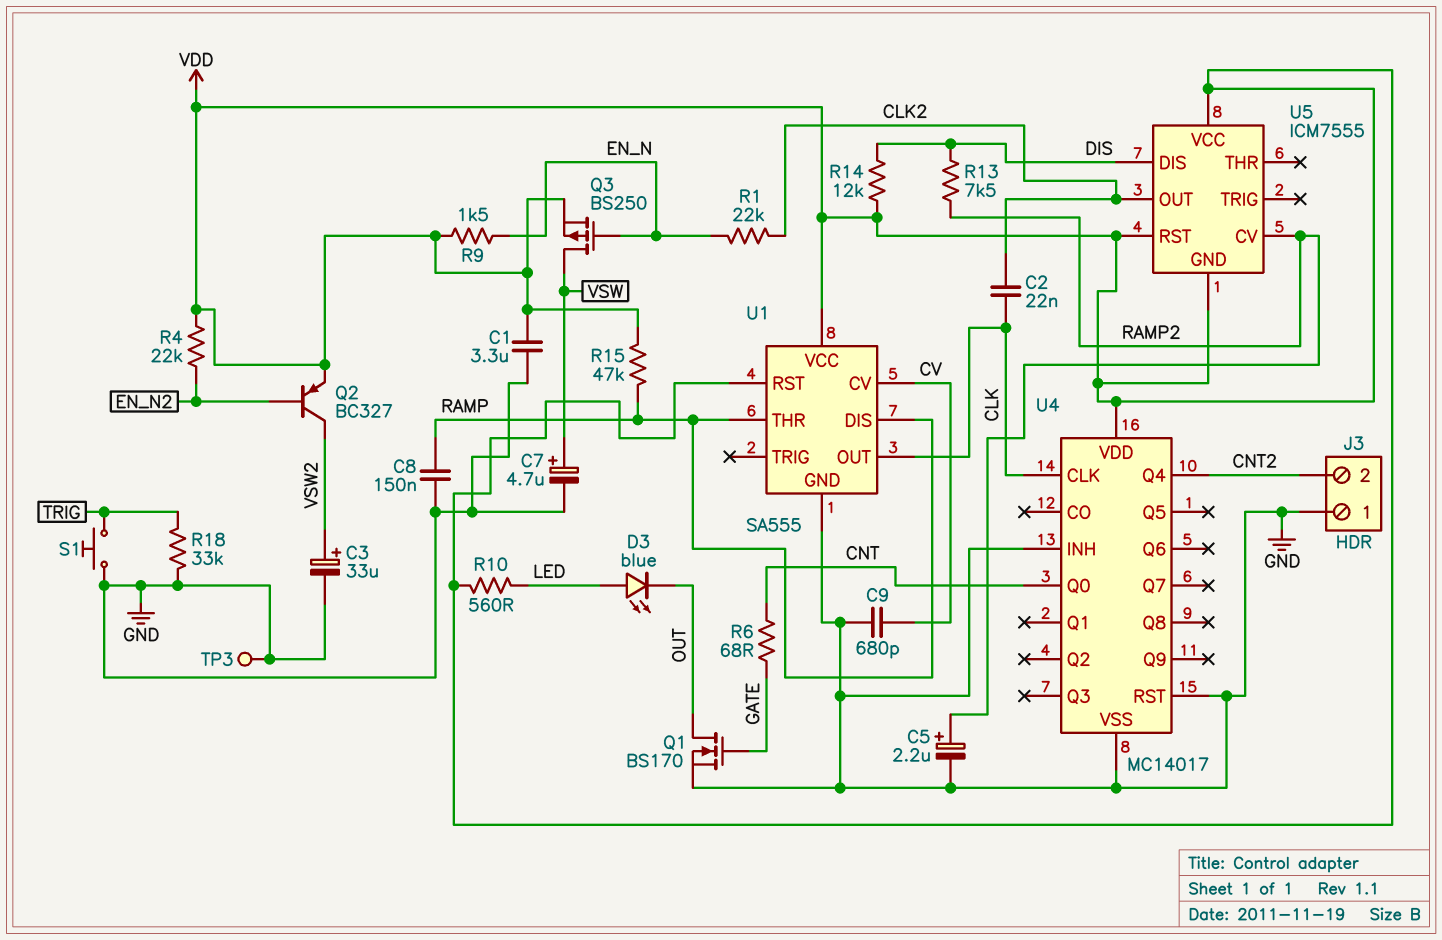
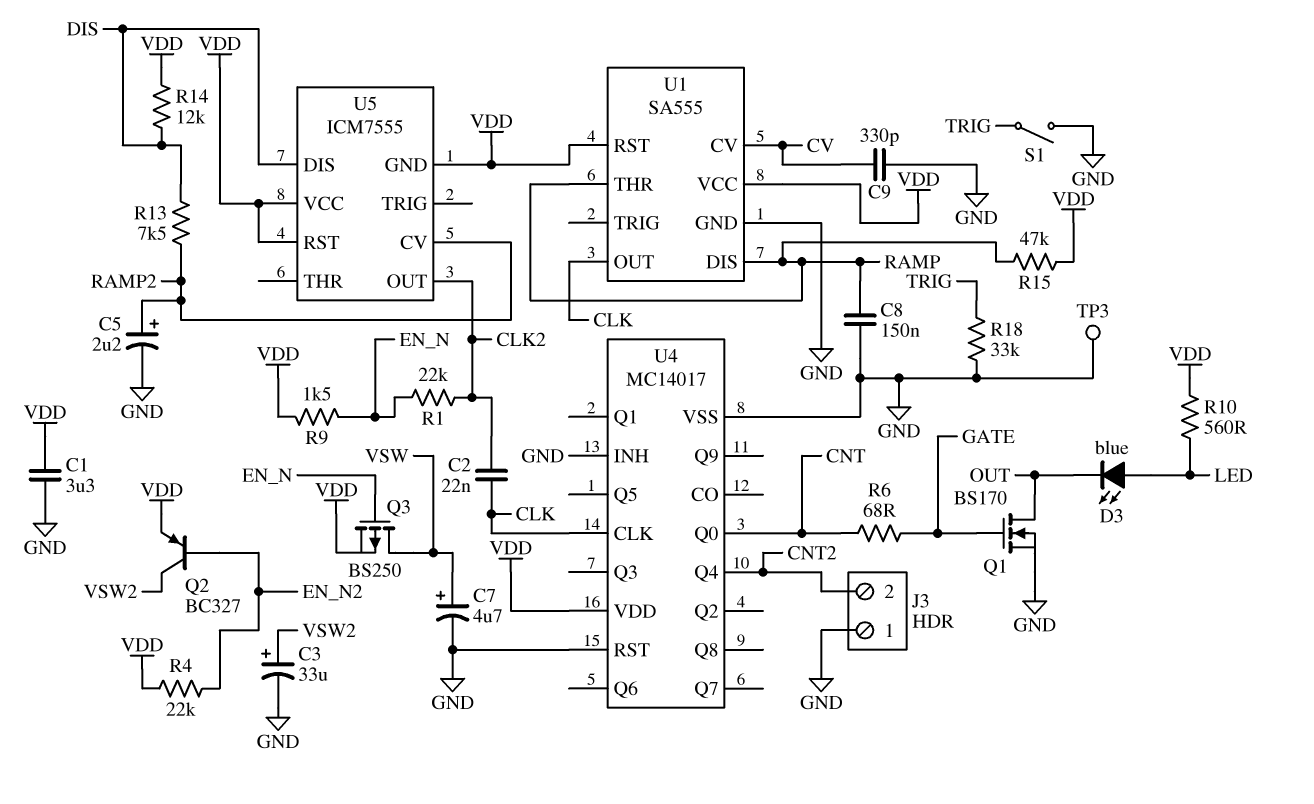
C9: 680pF (CV, GND) -> 330pF (CV, GND)
S1: button (GND, TRIG) -> switch (GND, TRIG)

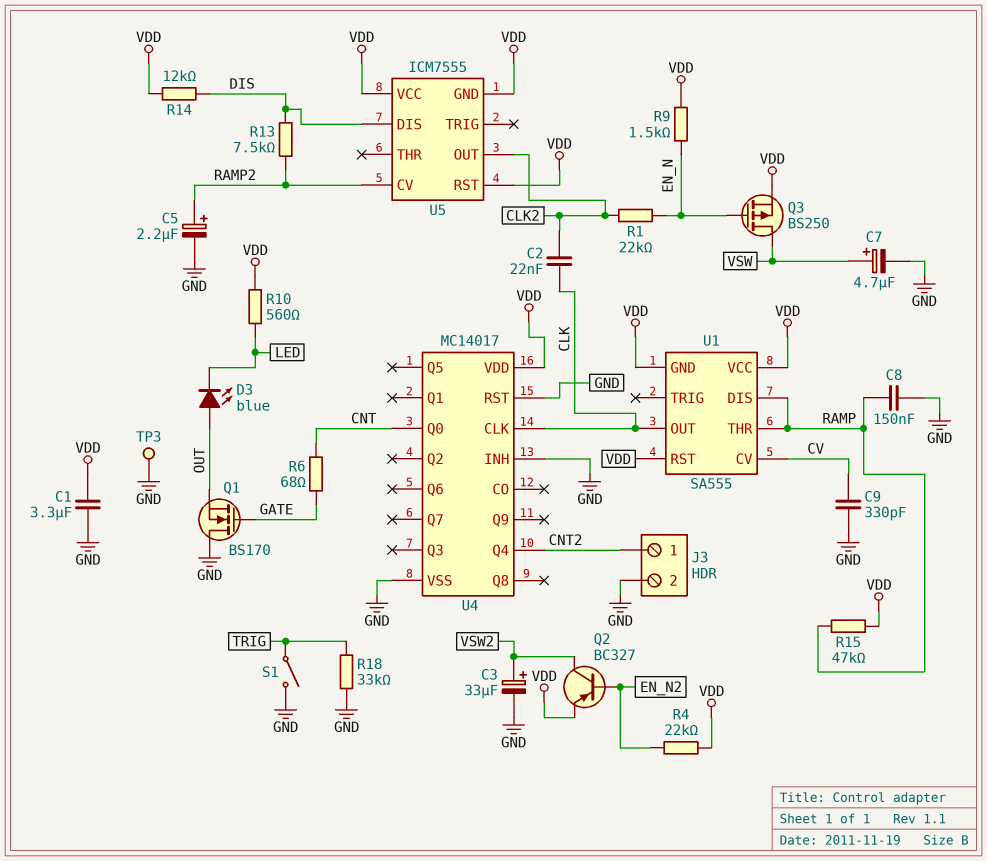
D3: LED blue (A LED, K OUT) -> LED blue (A OUT, K LED)
J3 pin 1: GND -> CNT2
J3 pin 2: CNT2 -> GND
Q1: NMOS BS170 (G GATE, D OUT, S GND) -> NMOS BS170 (G GATE, D GND, S OUT)
U1 pin GND: GND -> VDD

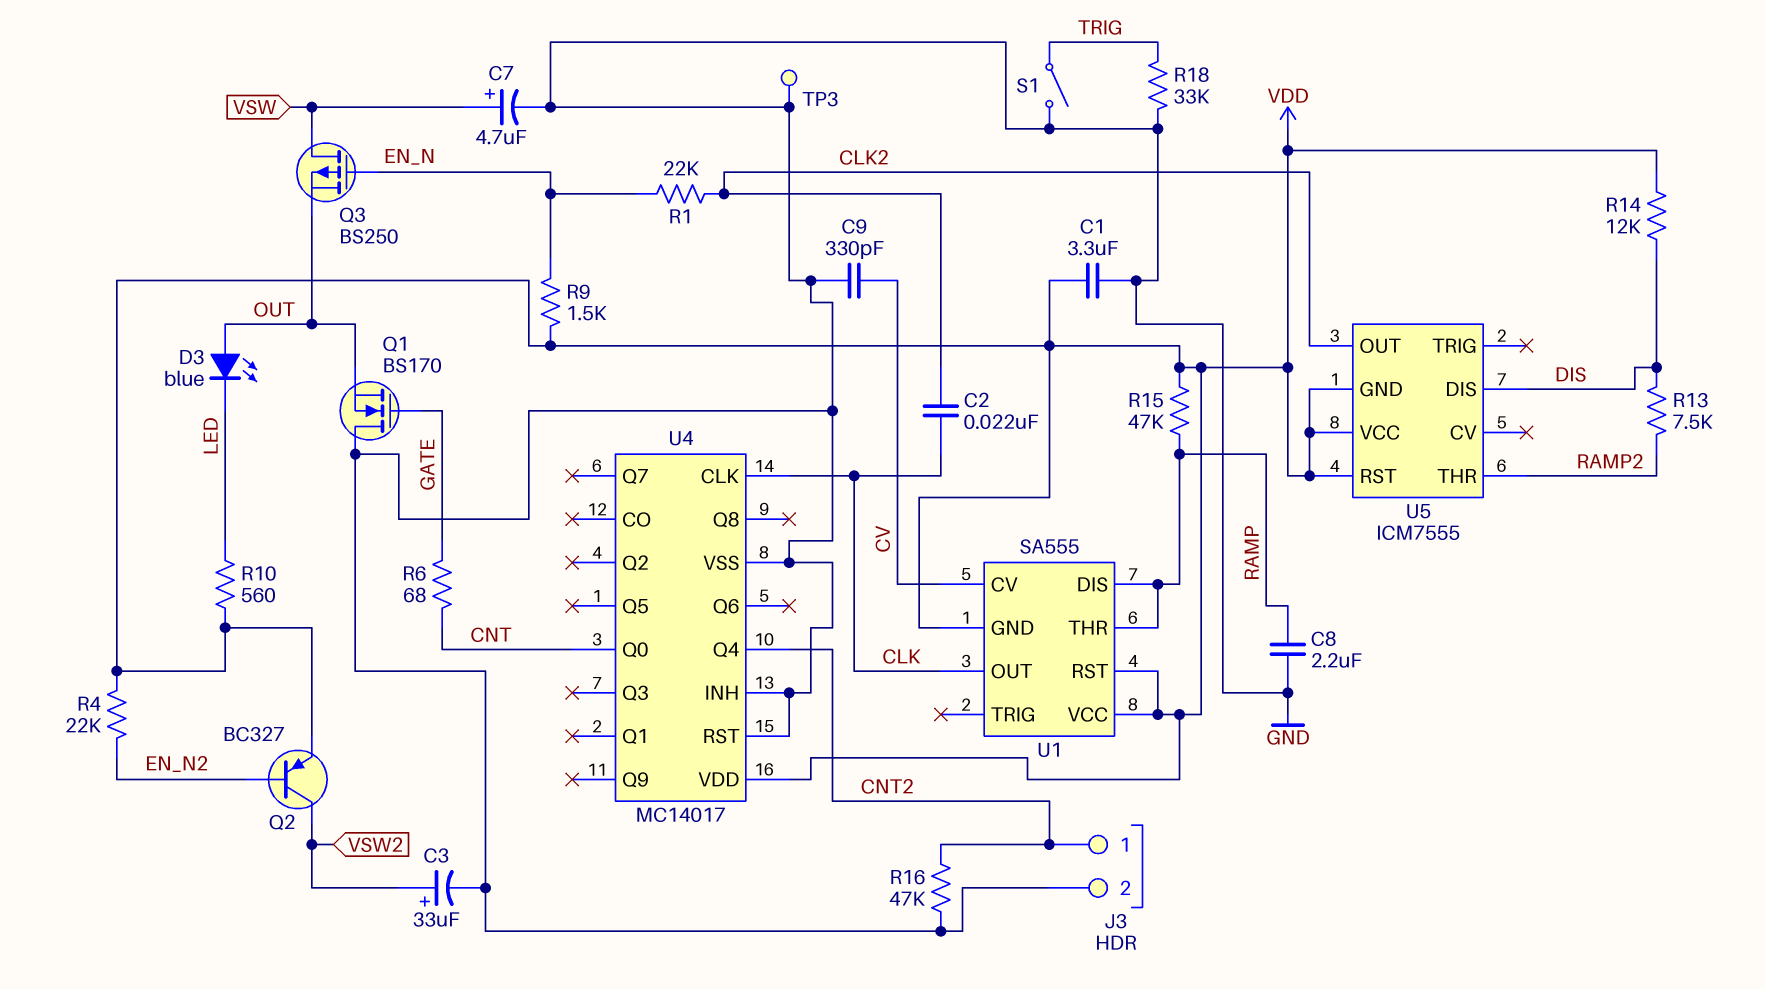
C5: 2.2uF (plus RAMP2, minus GND) -> none
C8: 150nF (GND, RAMP) -> 2.2uF (GND, RAMP)
Q3: PMOS BS250 (G EN_N, D VSW, S VDD) -> PMOS BS250 (G EN_N, D VSW, S OUT)
R16: none -> 47k (CNT2, GND)
U5 pin CV: RAMP2 -> none
U5 pin THR: none -> RAMP2

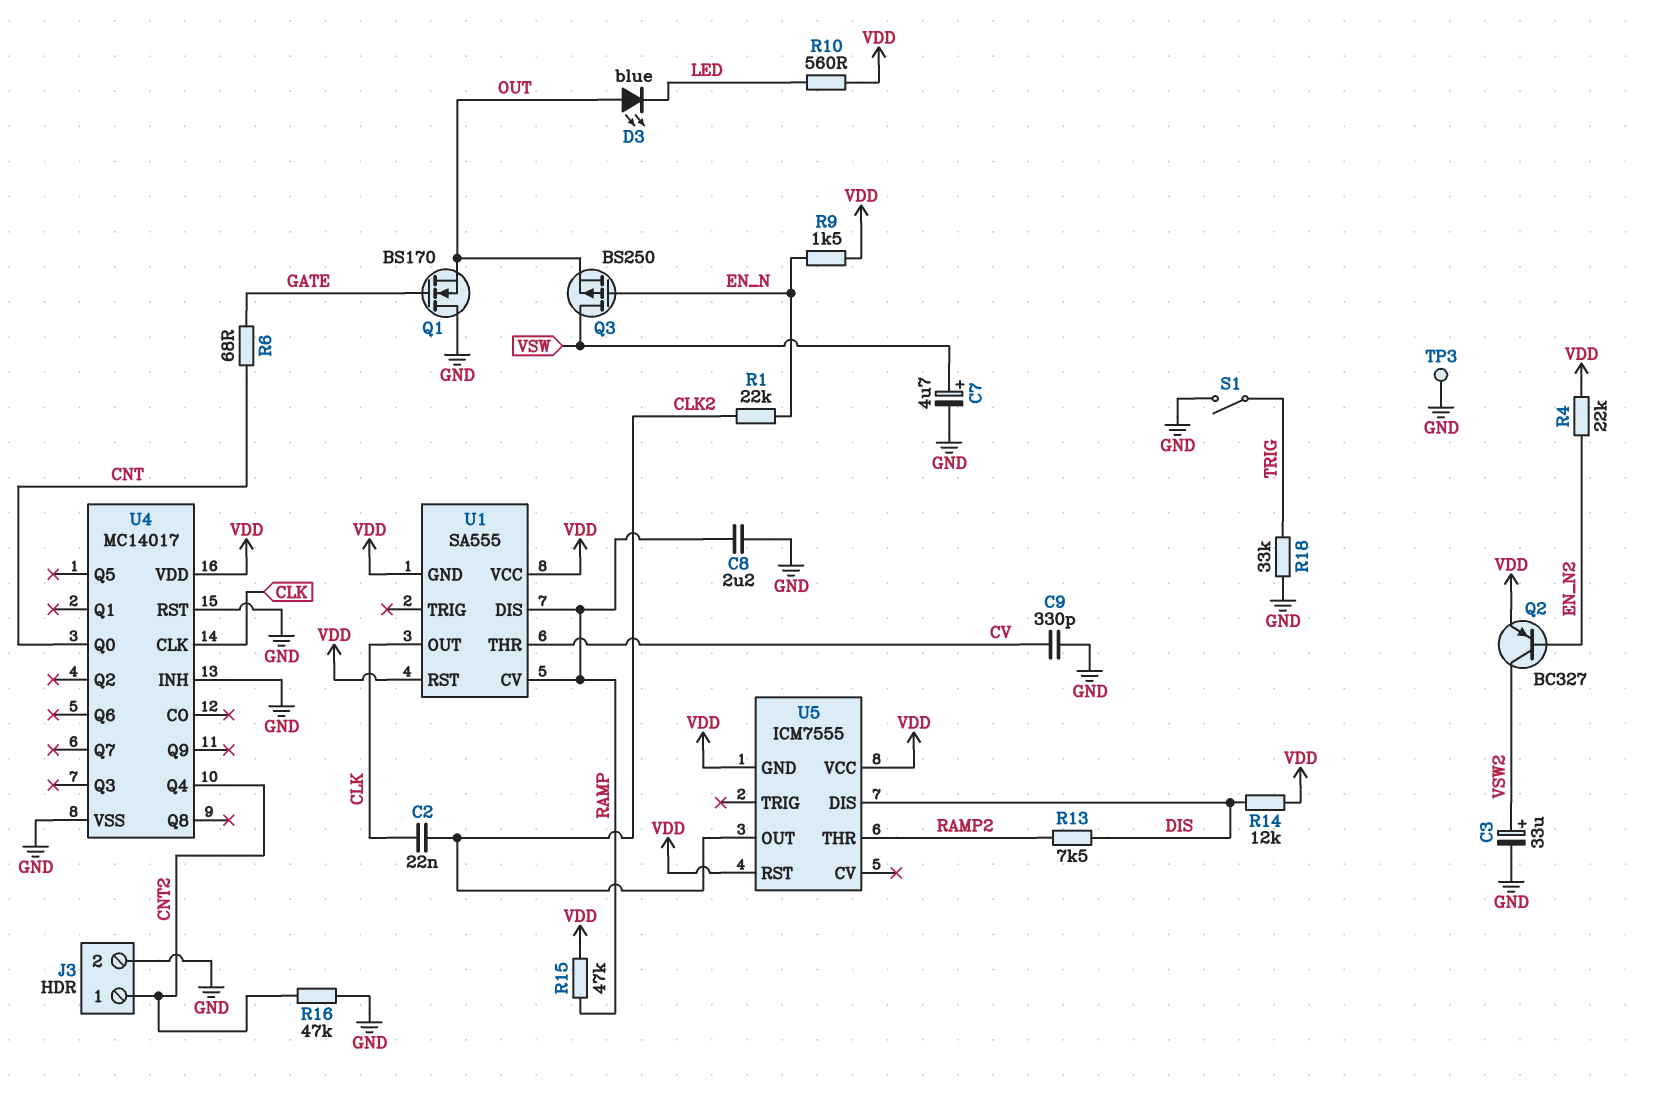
C1: 3.3uF (GND, VDD) -> none
U1 pin CV: CV -> RAMP
U1 pin THR: RAMP -> CV

